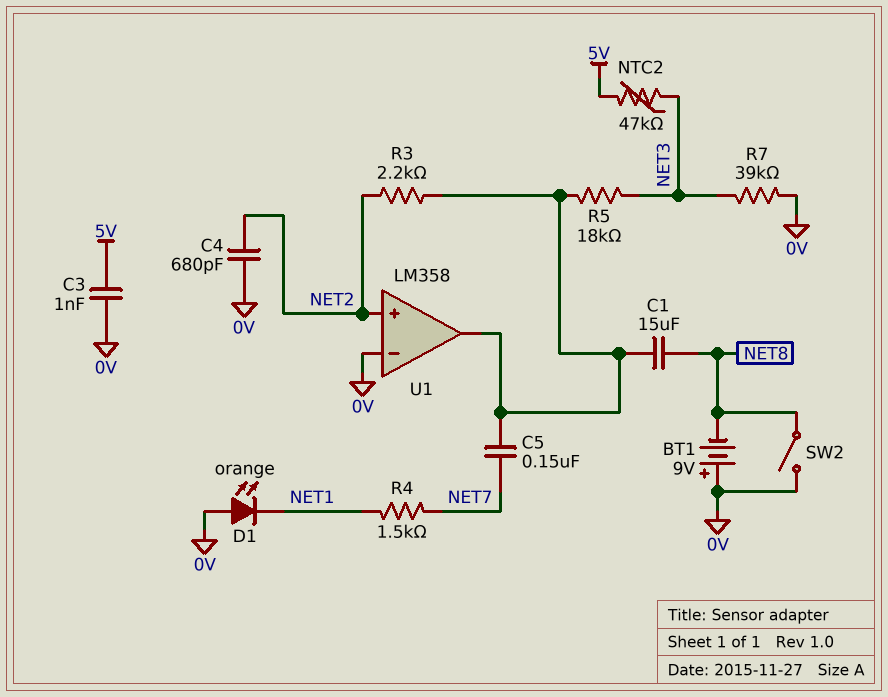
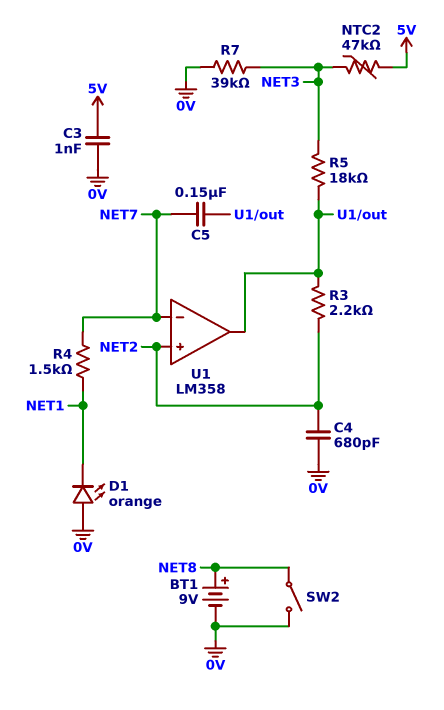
BT1: 9V (plus 0V, minus NET8) -> 9V (plus NET8, minus 0V)
C1: 15uF (NET8, U1/out) -> none
U1 pin in-: 0V -> NET7

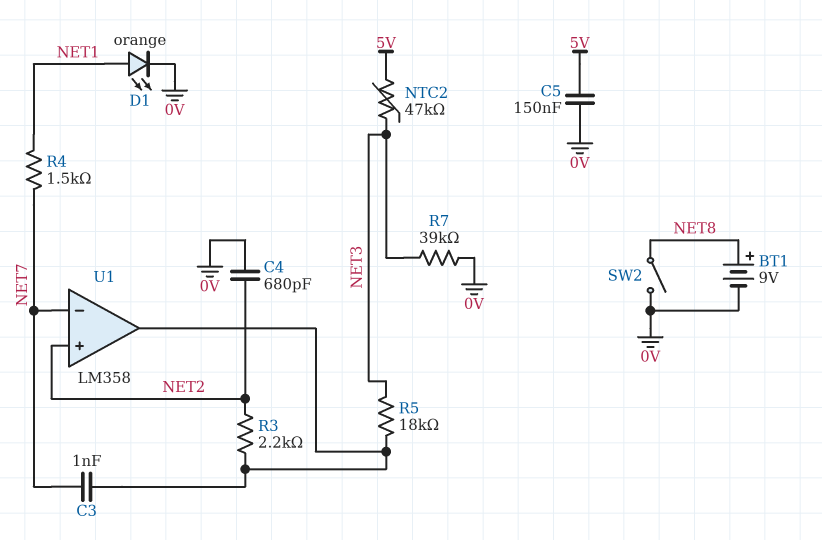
C3: 1nF (0V, 5V) -> 1nF (NET7, U1/out)
C5: 150nF (NET7, U1/out) -> 150nF (0V, 5V)
D1: LED orange (A 0V, K NET1) -> LED orange (A NET1, K 0V)

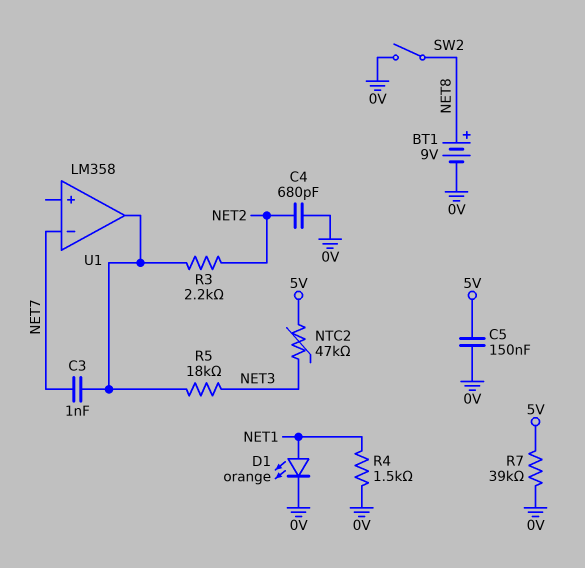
R4: 1.5k (NET1, NET7) -> 1.5k (0V, NET1)
R7: 39k (0V, NET3) -> 39k (0V, 5V)
U1 pin in+: NET2 -> none

